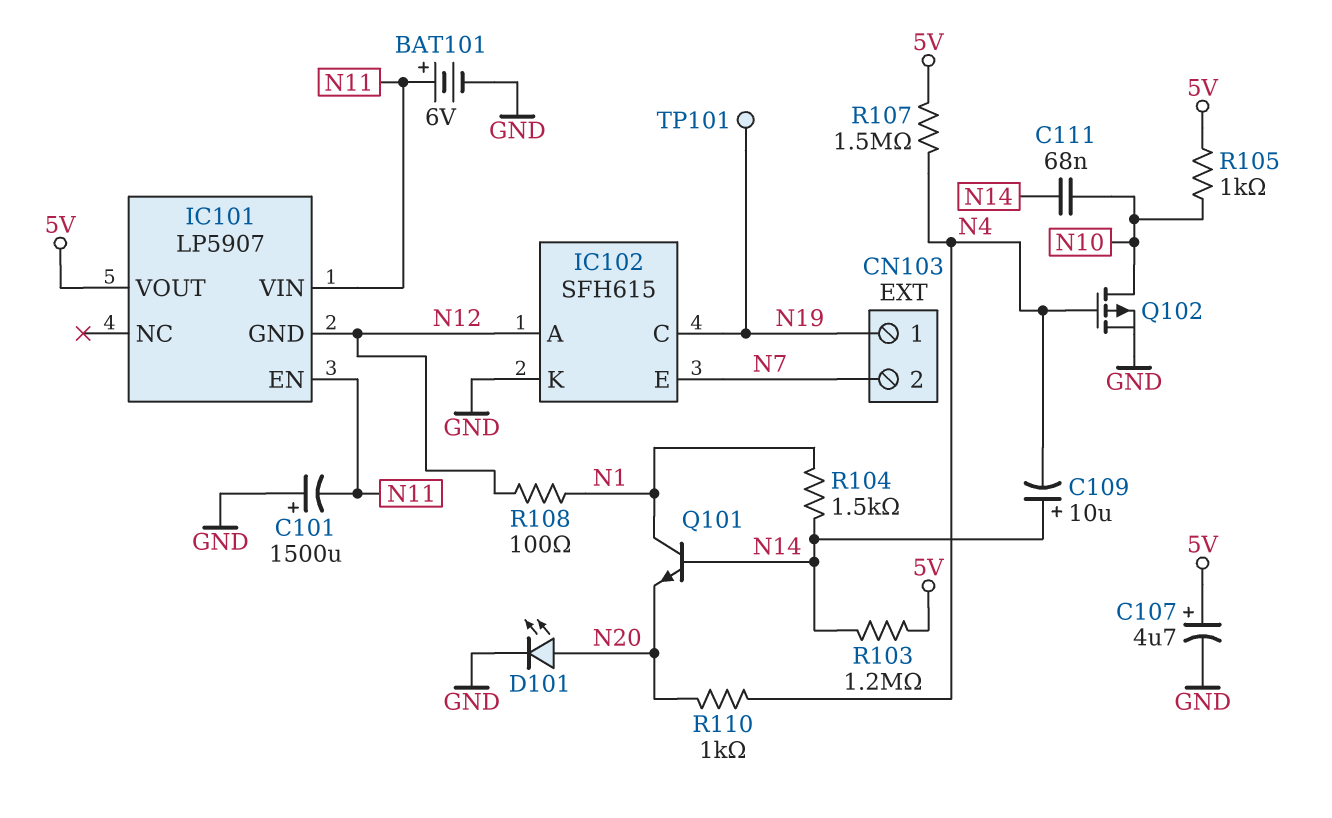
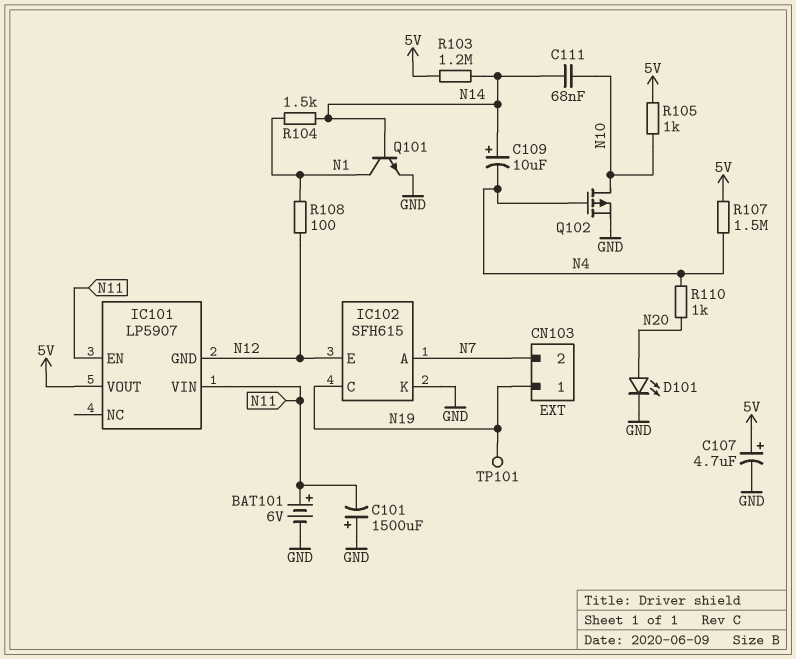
IC102 pin A: N12 -> N7
IC102 pin E: N7 -> N12
Q101: NPN (B N14, C N1, E N20) -> NPN (B N14, C N1, E GND)

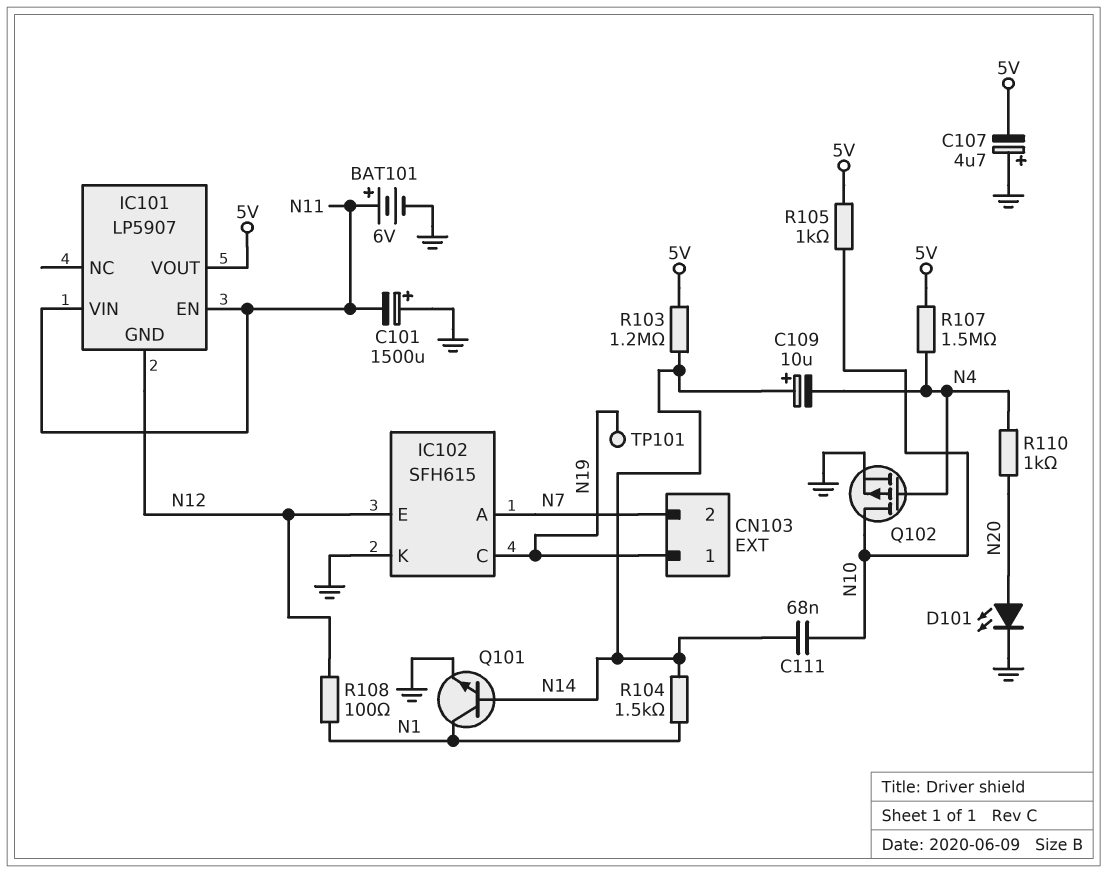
C107: 4.7uF (plus 5V, minus GND) -> 4.7uF (plus GND, minus 5V)

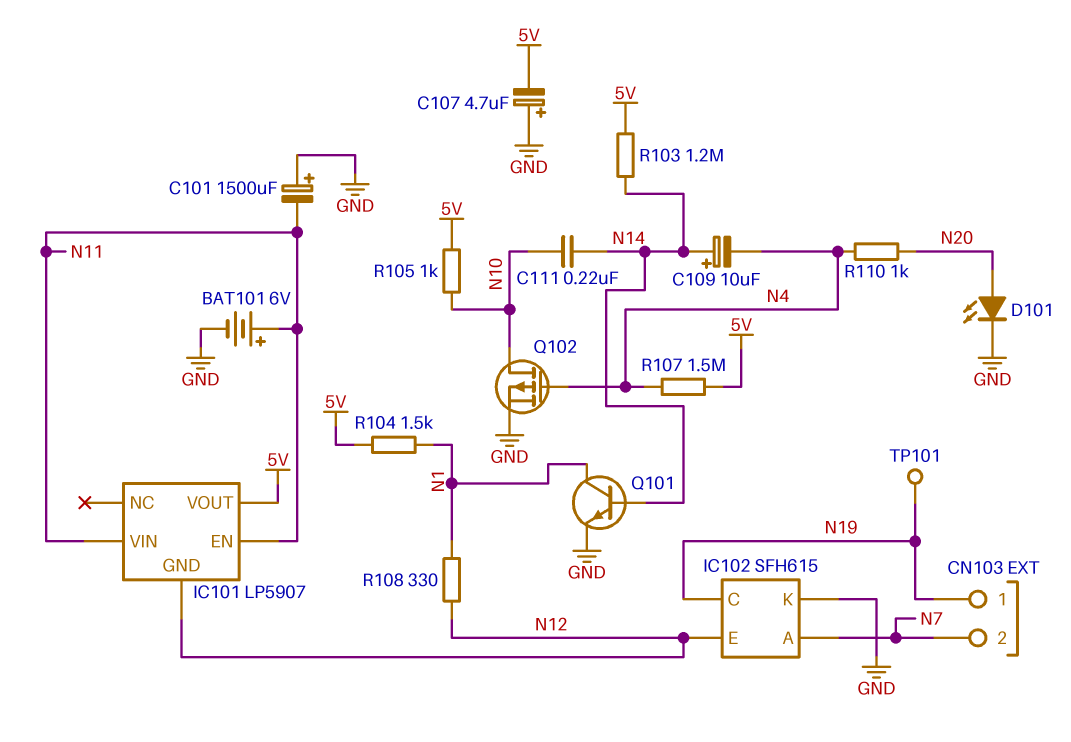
C111: 68nF (N10, N14) -> 220nF (N10, N14)
R104: 1.5k (N1, N14) -> 1.5k (5V, N1)
R108: 100 (N1, N12) -> 330 (N1, N12)

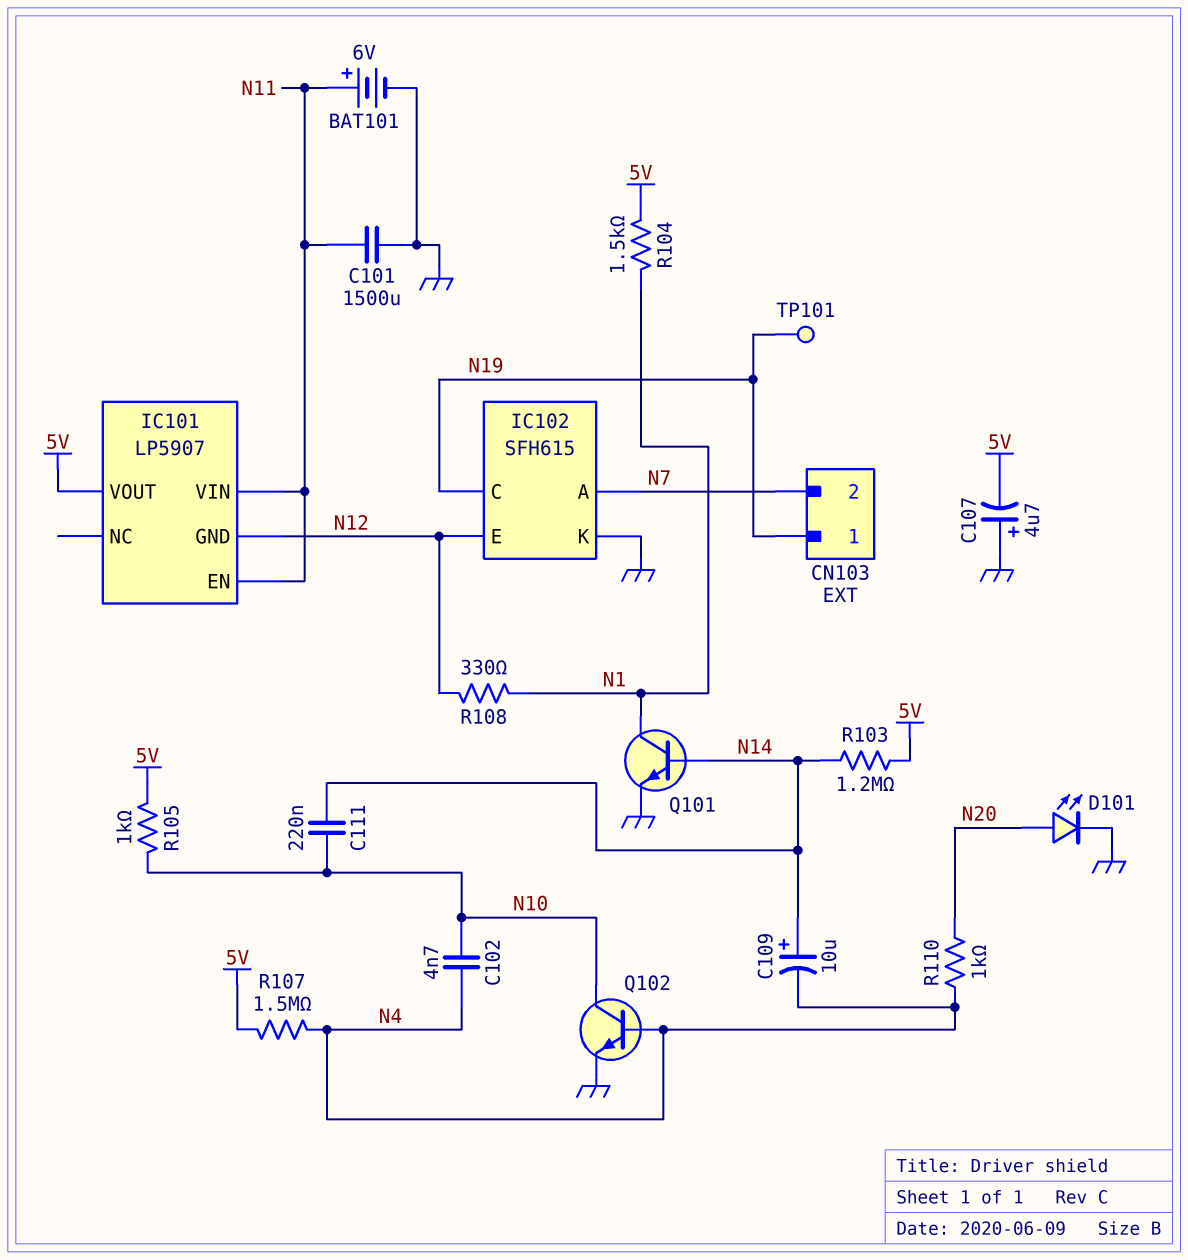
C101: 1500uF (plus GND, minus N11) -> 1500uF (GND, N11)
C102: none -> 4.7nF (N4, N10)
Q102: PMOS (G N4, D N10, S GND) -> NPN (B N4, C N10, E GND)

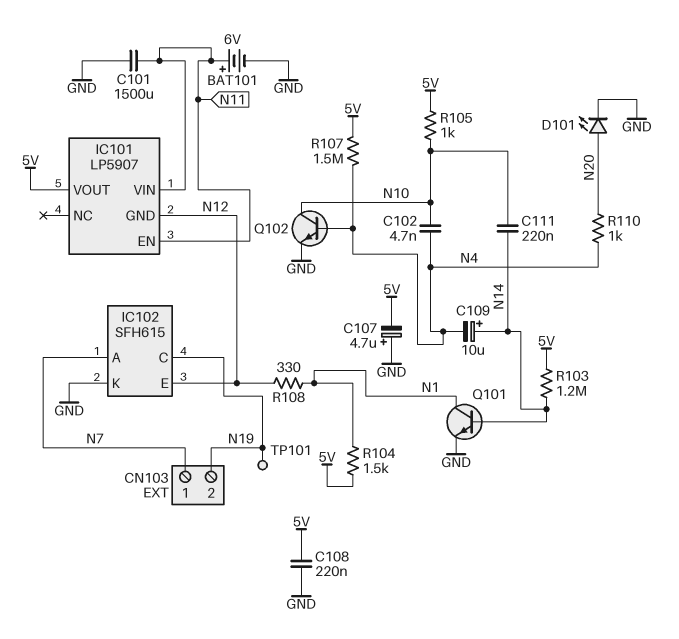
C108: none -> 220nF (5V, GND)
CN103 pin 1: N19 -> N7
CN103 pin 2: N7 -> N19

